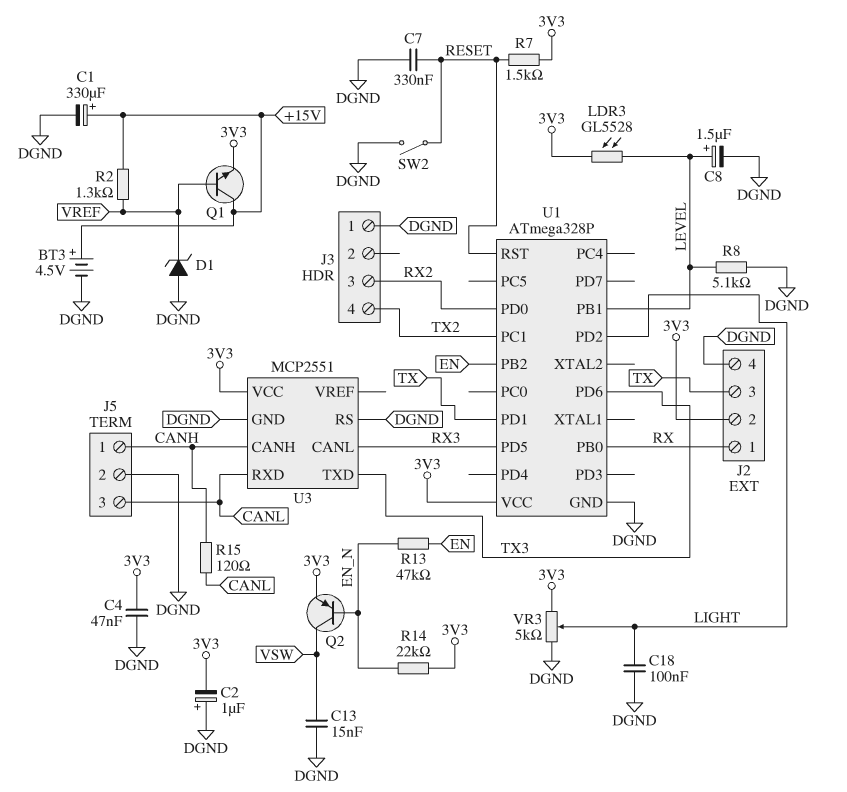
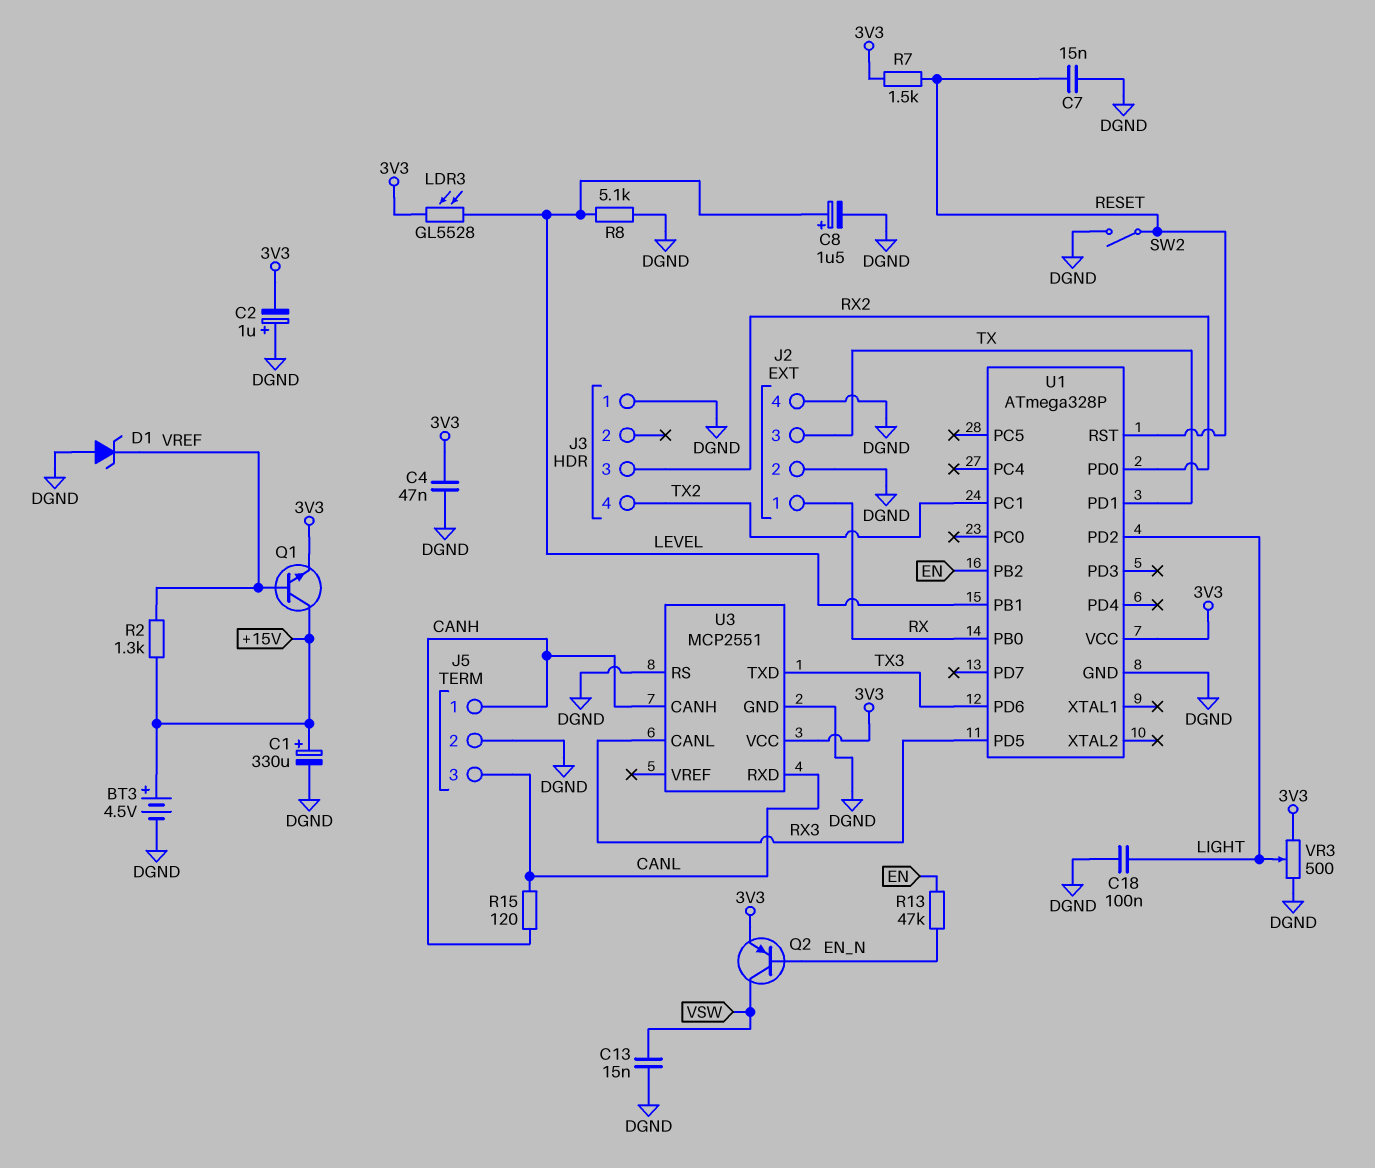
C7: 330nF (DGND, RESET) -> 15nF (DGND, RESET)
J2 pin 2: 3V3 -> DGND
R14: 22k (3V3, EN_N) -> none
VR3: 5k (3V3, DGND, wiper LIGHT) -> 500 (3V3, DGND, wiper LIGHT)

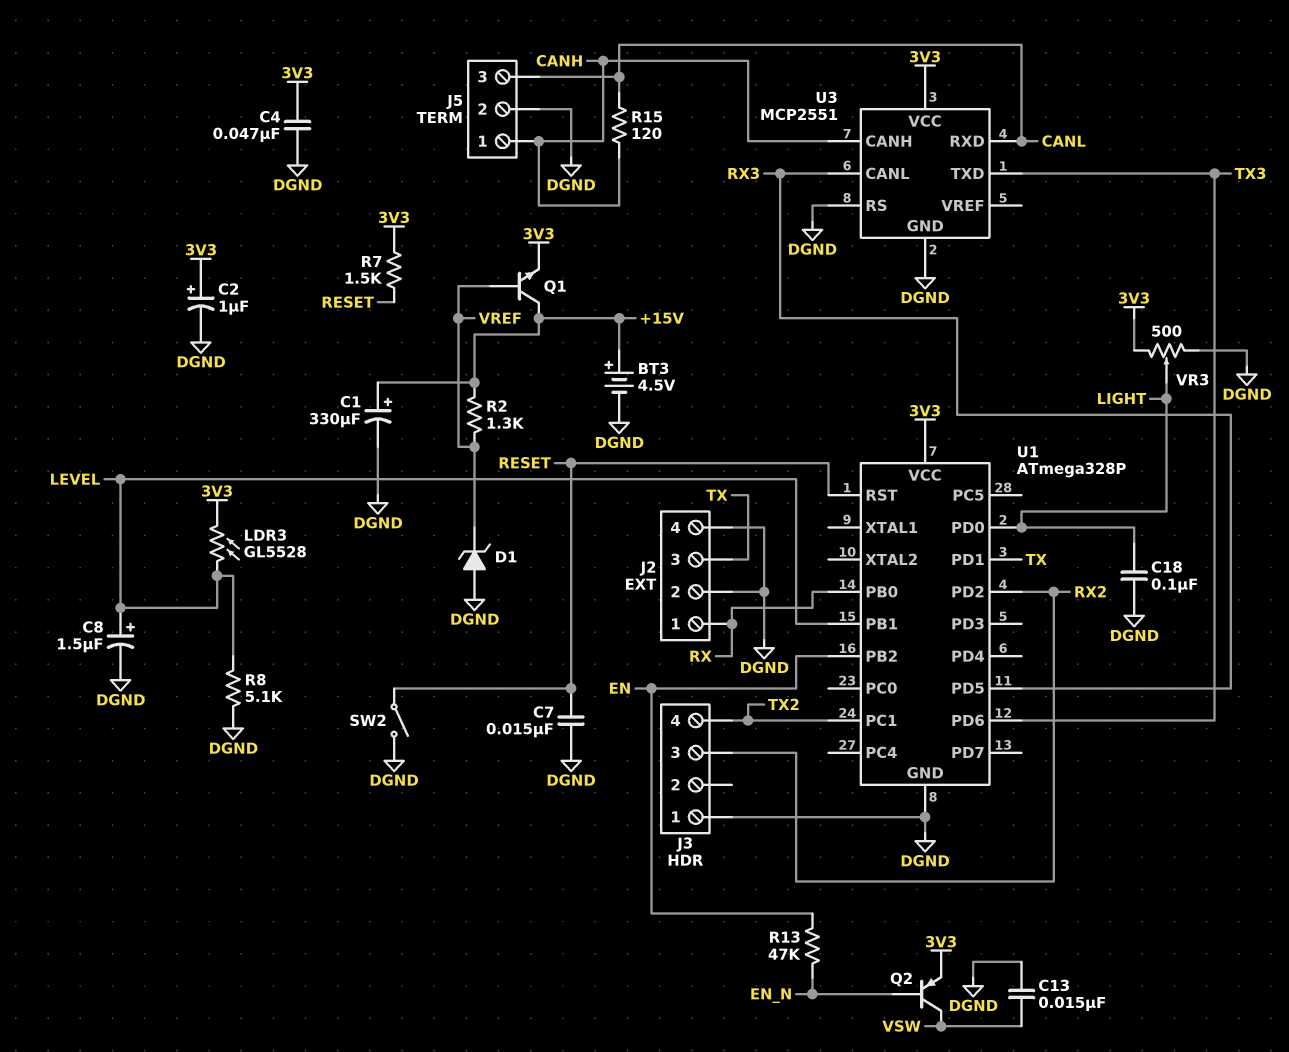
C2: 1uF (plus DGND, minus 3V3) -> 1uF (plus 3V3, minus DGND)
U1 pin PD0: RX2 -> LIGHT
U1 pin PD2: LIGHT -> RX2

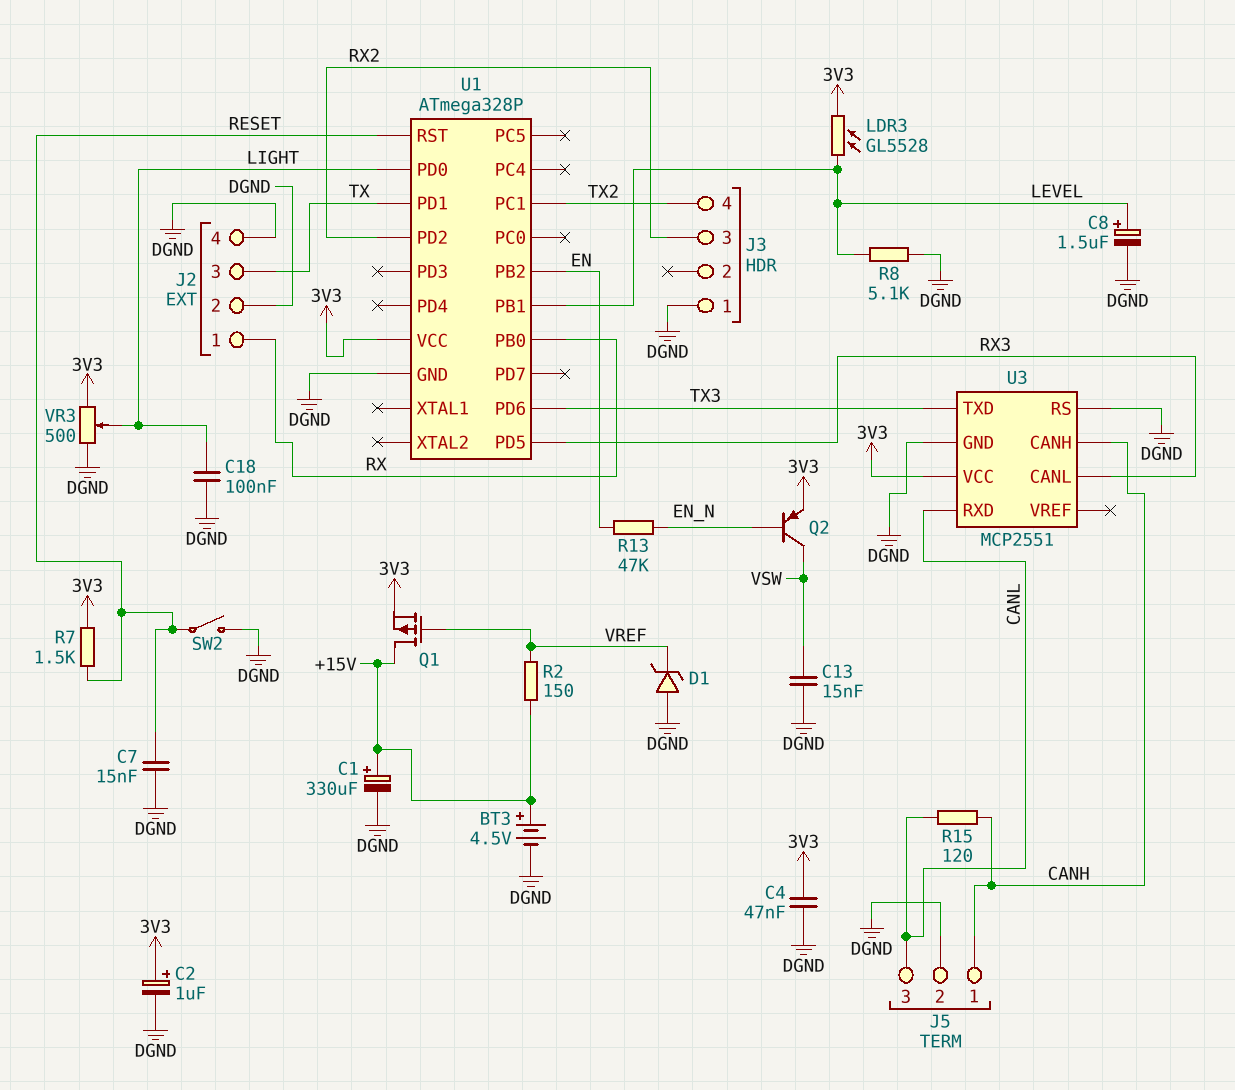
Q1: NPN (B VREF, C +15V, E 3V3) -> PMOS (G VREF, D +15V, S 3V3)
R2: 1.3k (+15V, VREF) -> 150 (+15V, VREF)

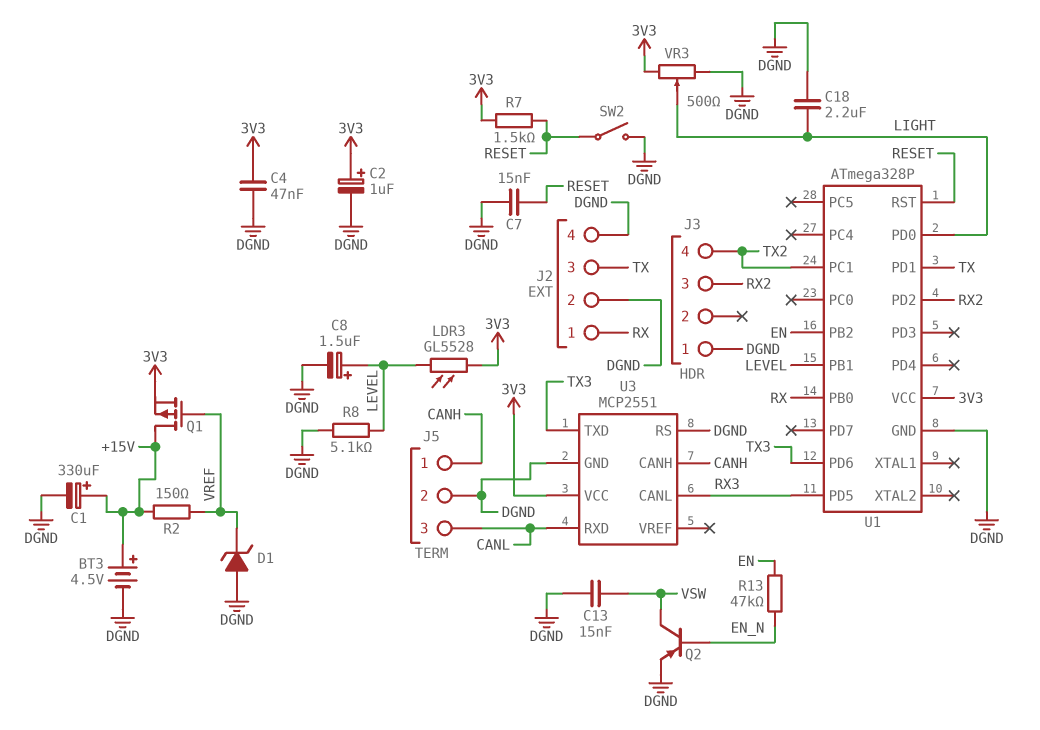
C18: 100nF (DGND, LIGHT) -> 2.2uF (DGND, LIGHT)
Q2: PNP (B EN_N, C VSW, E 3V3) -> PNP (B EN_N, C VSW, E DGND)
R15: 120 (CANH, CANL) -> none

